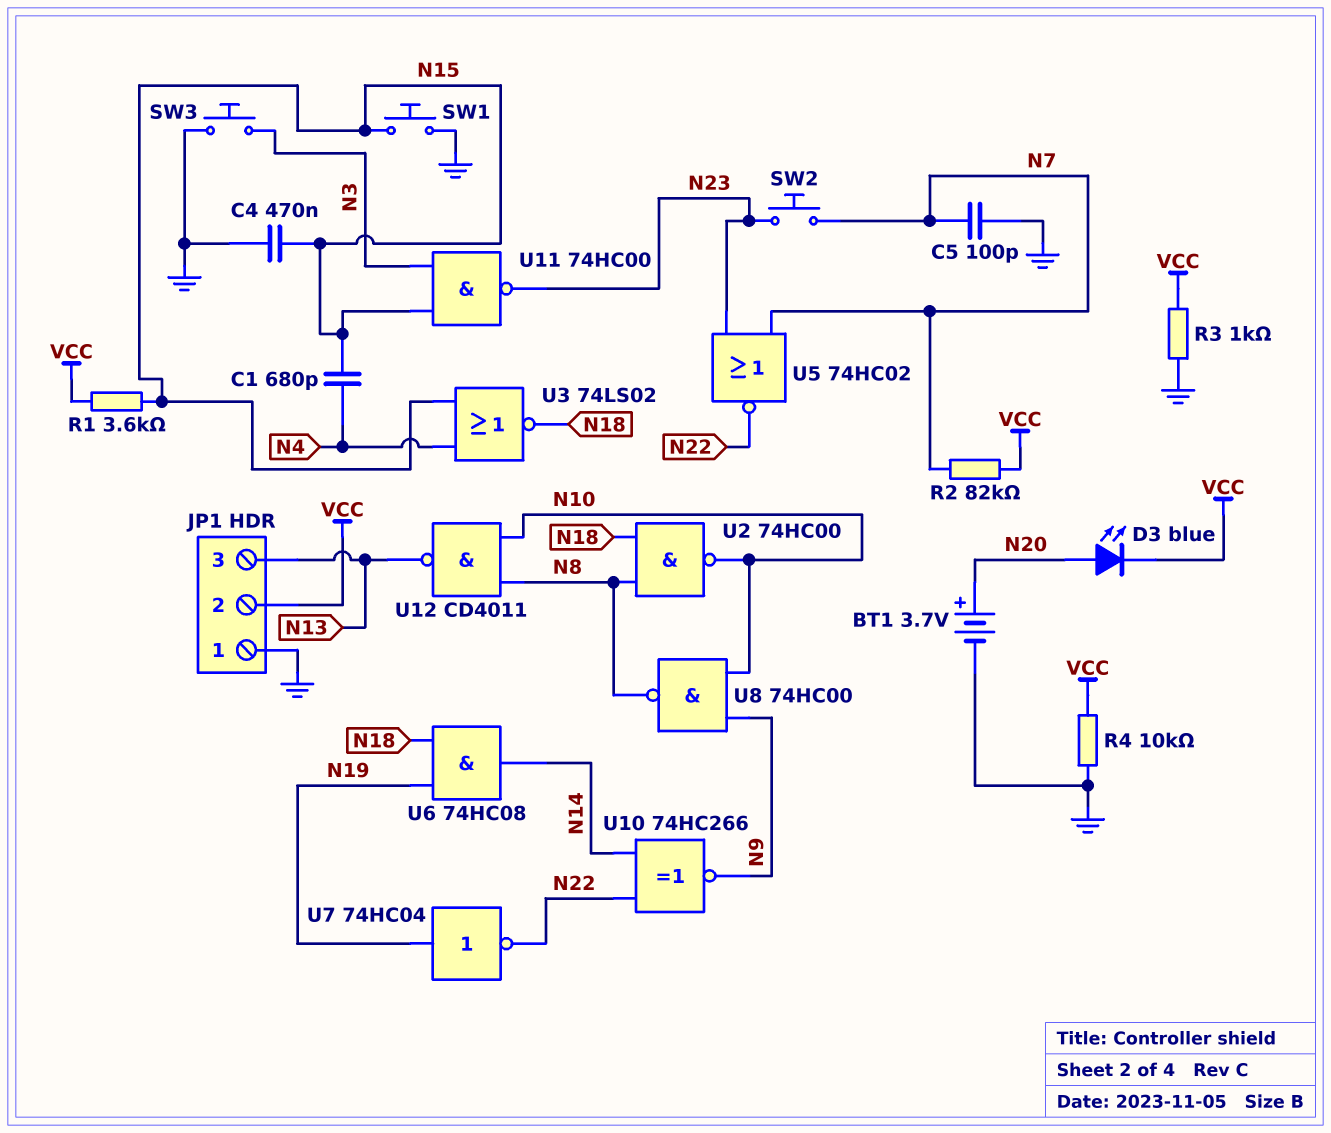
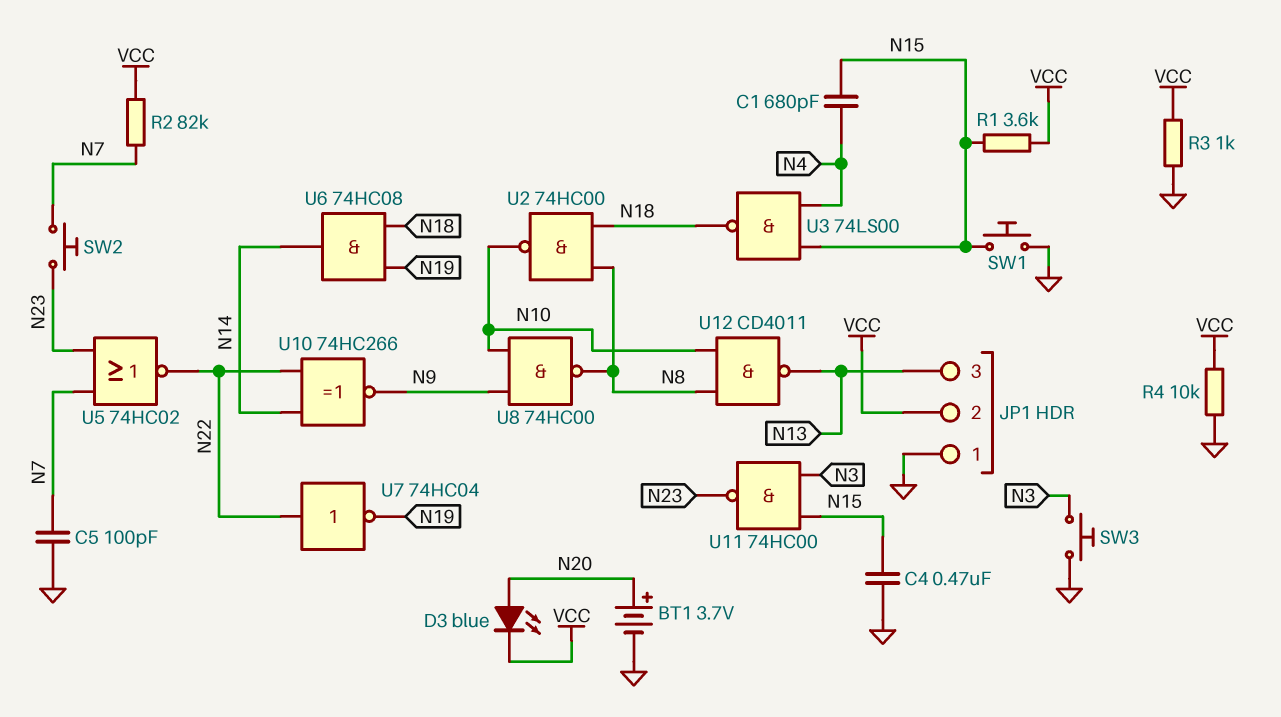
U3: NOR 74LS02 (in N4, in N15, out N18) -> NAND 74LS00 (in N4, in N15, out N18)
U7: NOT 74HC04 (in N19, out N22) -> NOT 74HC04 (in N22, out N19)

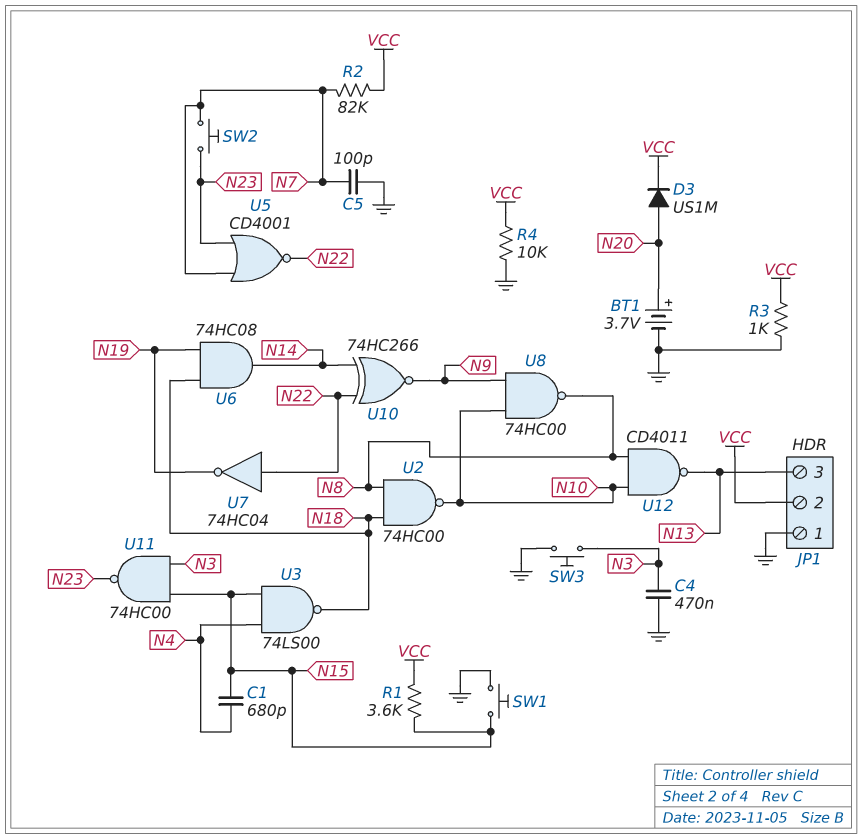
C4: 470nF (GND, N15) -> 470nF (GND, N3)
D3: LED blue (A N20, K VCC) -> diode US1M (A N20, K VCC)
U5: NOR 74HC02 (in N7, in N23, out N22) -> NOR CD4001 (in N7, in N23, out N22)

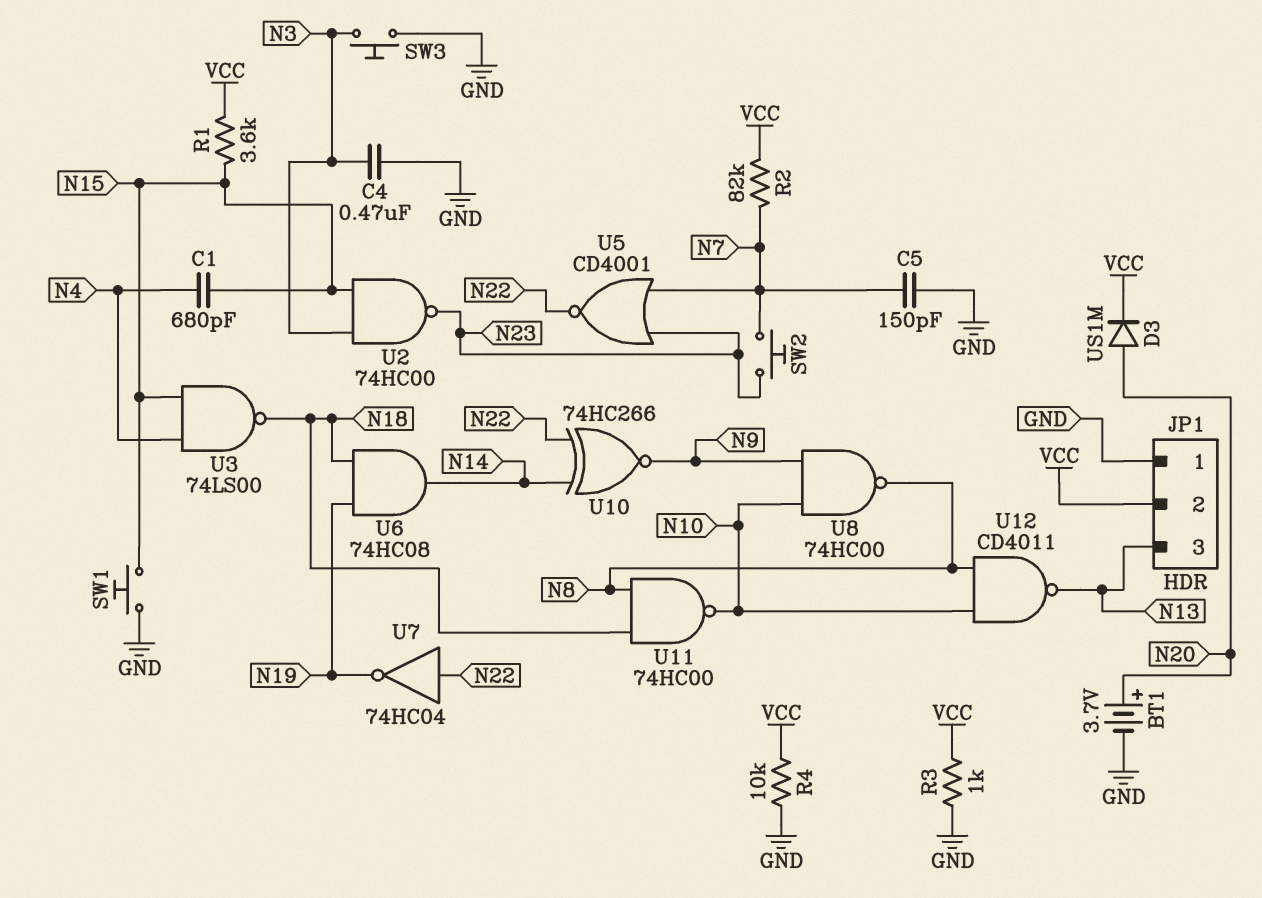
C5: 100pF (GND, N7) -> 150pF (GND, N7)
U2: NAND 74HC00 (in N8, in N18, out N10) -> NAND 74HC00 (in N3, in N15, out N23)
U11: NAND 74HC00 (in N3, in N15, out N23) -> NAND 74HC00 (in N8, in N18, out N10)

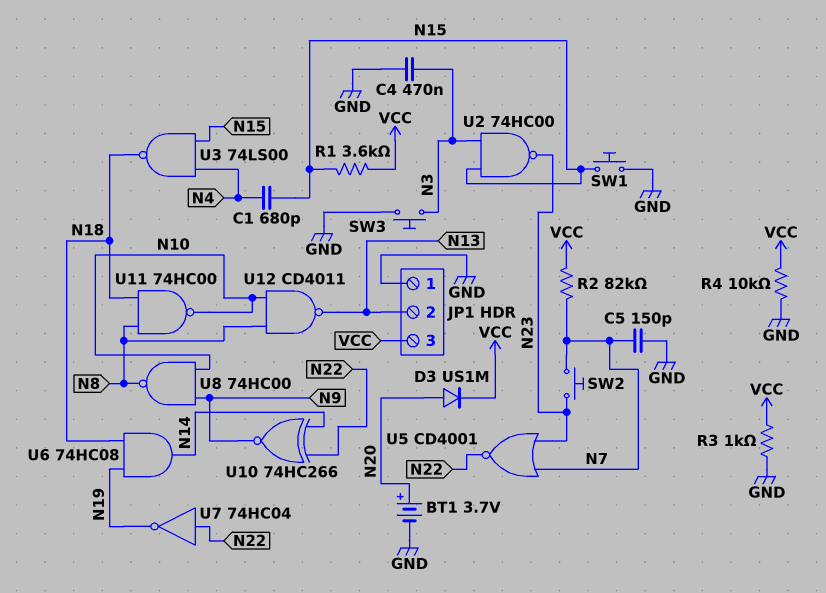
JP1 pin 2: VCC -> N13
JP1 pin 3: N13 -> VCC

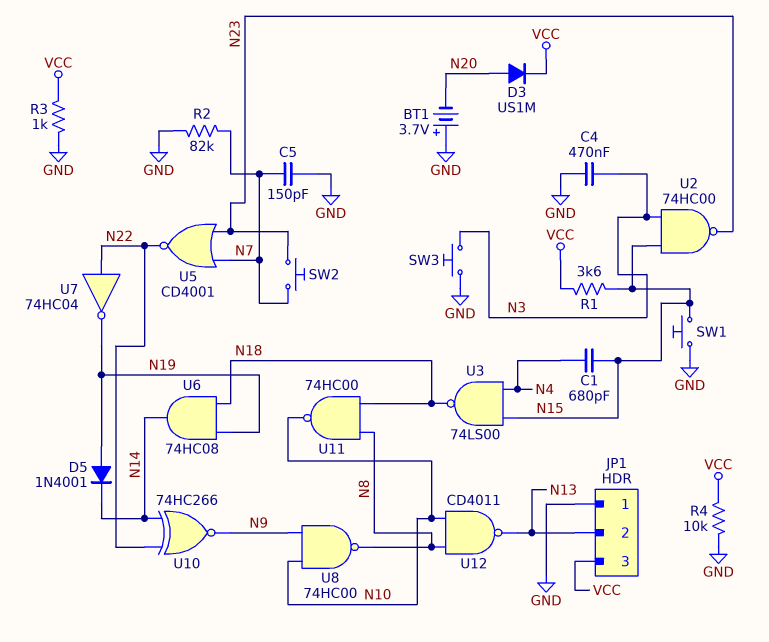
BT1: 3.7V (plus N20, minus GND) -> 3.7V (plus GND, minus N20)
D5: none -> diode 1N4001 (A N19, K N14)
R2: 82k (N7, VCC) -> 82k (GND, N7)

